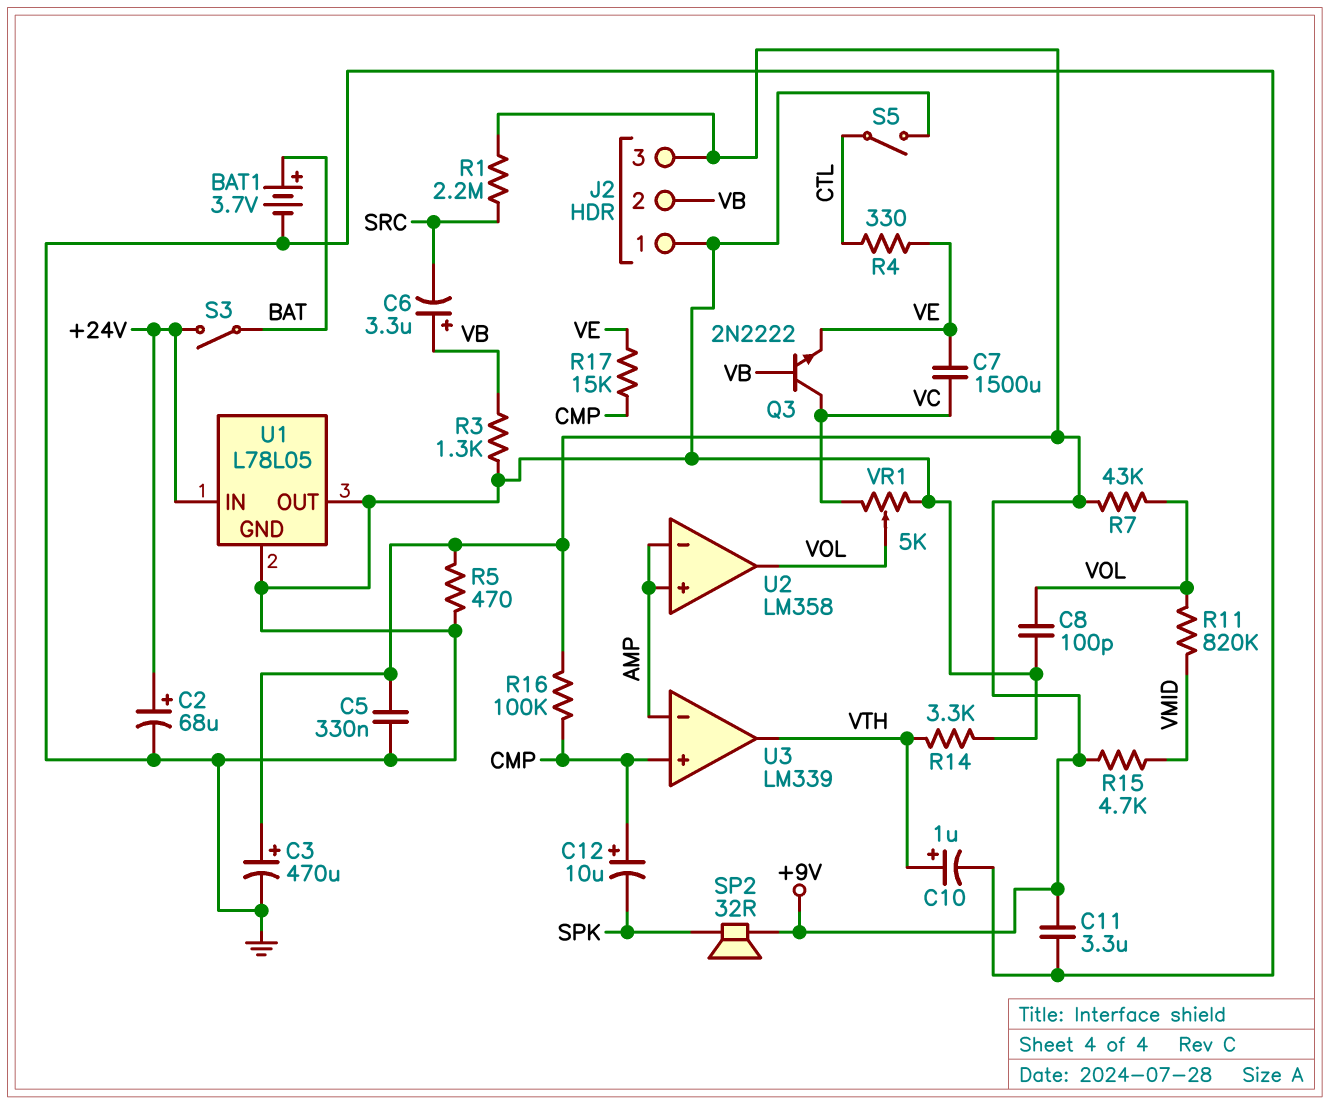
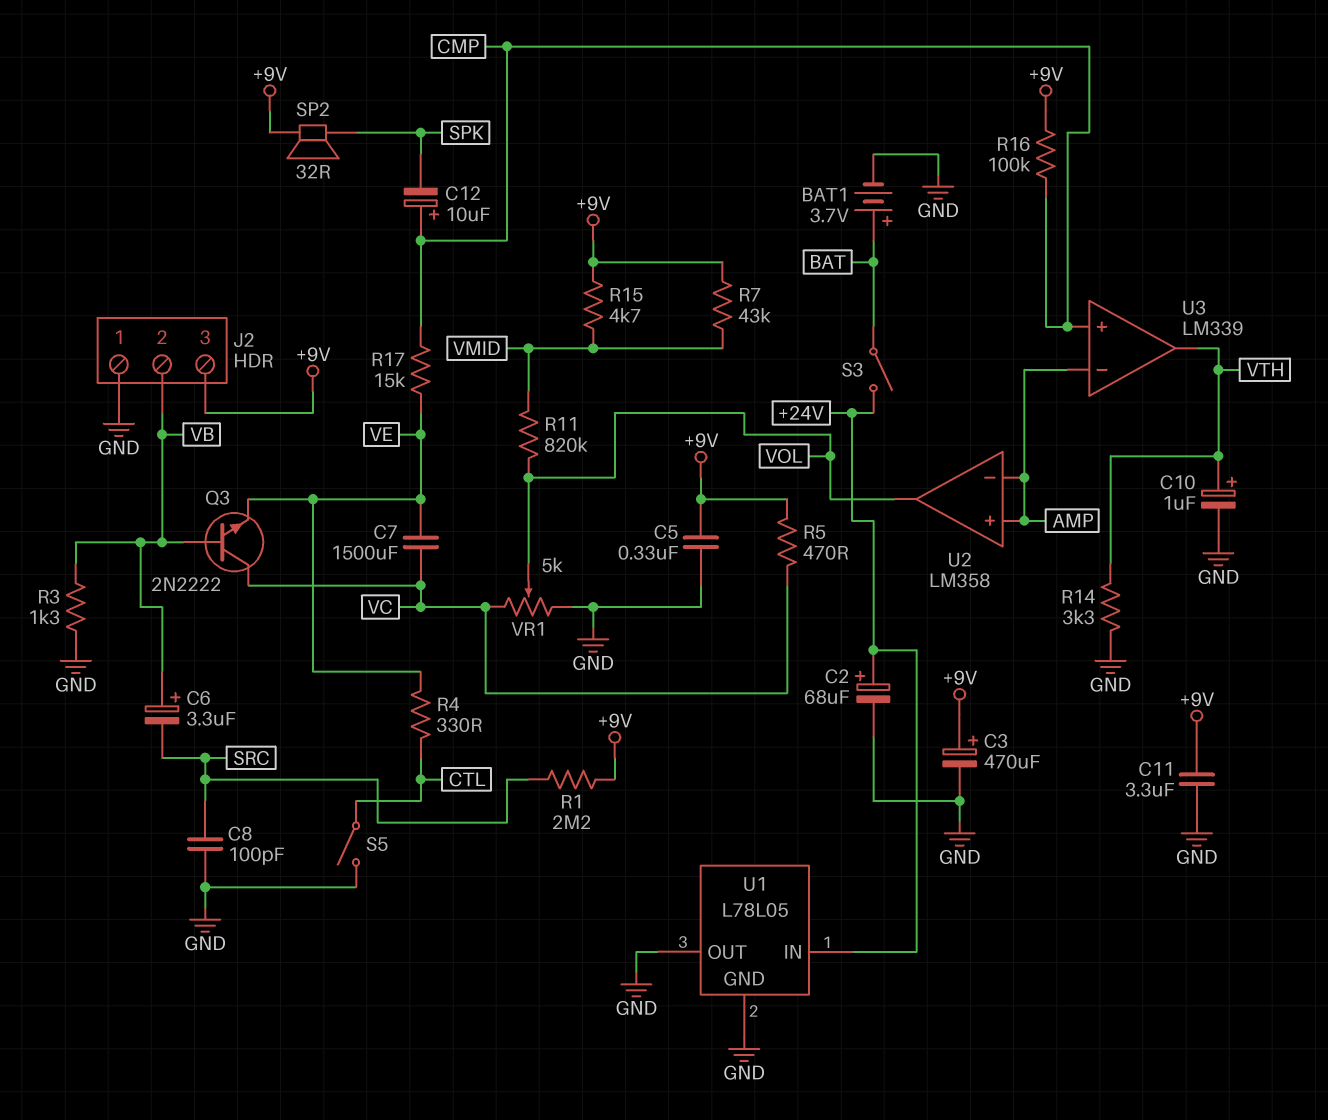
C8: 100pF (GND, VOL) -> 100pF (GND, SRC)
R5: 470 (+9V, GND) -> 470 (+9V, VC)
R7: 43k (+9V, VOL) -> 43k (+9V, VMID)

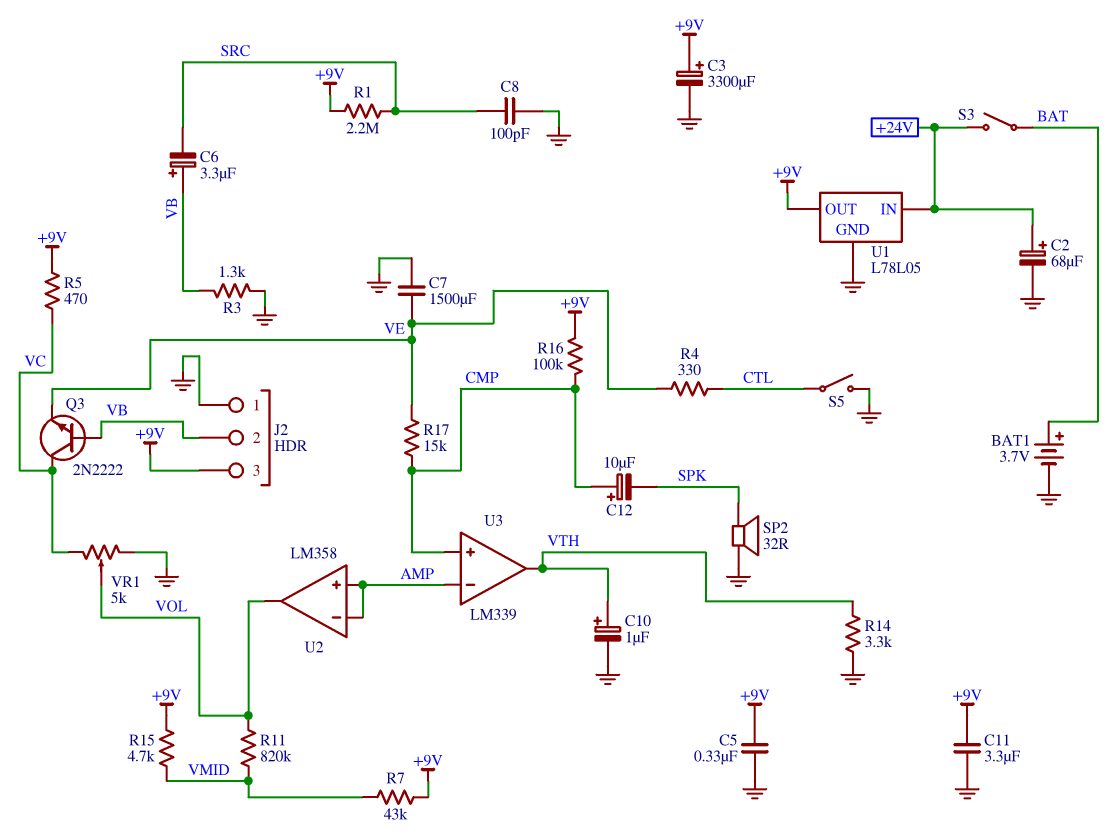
C3: 470uF (plus +9V, minus GND) -> 3300uF (plus +9V, minus GND)
C7: 1500uF (VC, VE) -> 1500uF (GND, VE)
SP2: speaker 32R (+9V, SPK) -> speaker 32R (GND, SPK)
U1 pin OUT: GND -> +9V

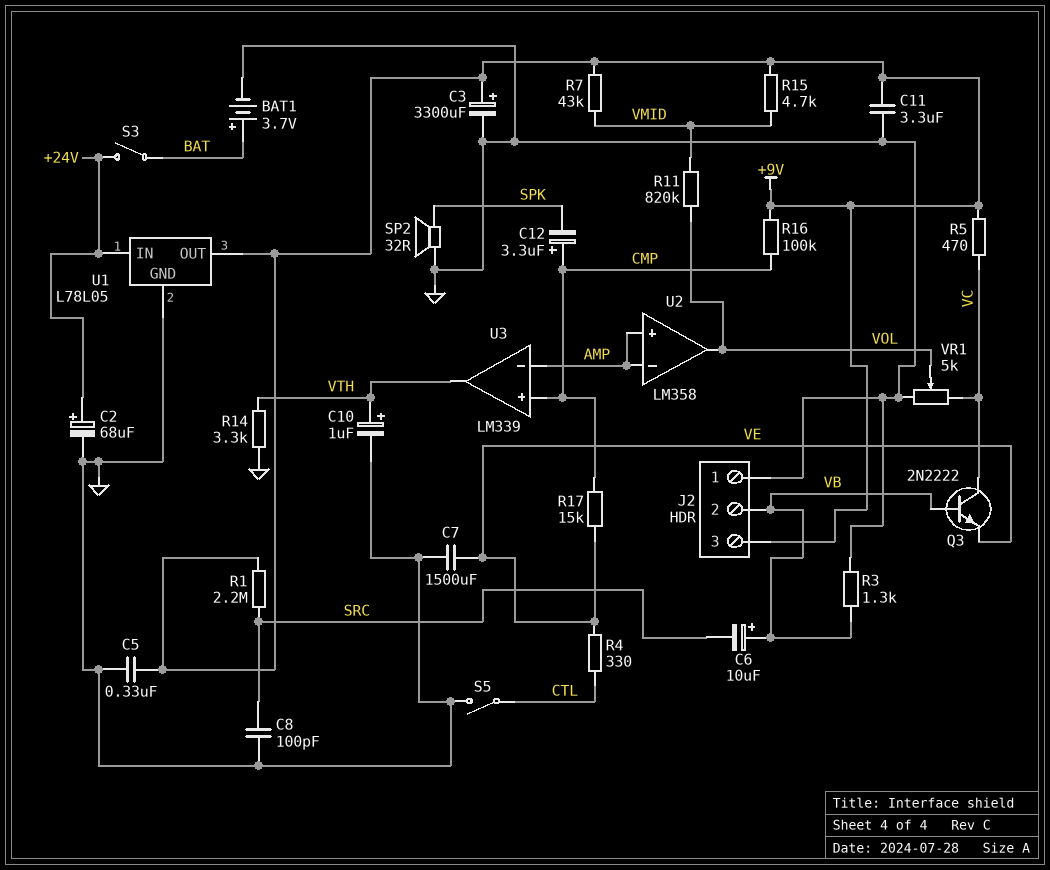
C6: 3.3uF (plus VB, minus SRC) -> 10uF (plus VB, minus SRC)
C12: 10uF (plus CMP, minus SPK) -> 3.3uF (plus CMP, minus SPK)

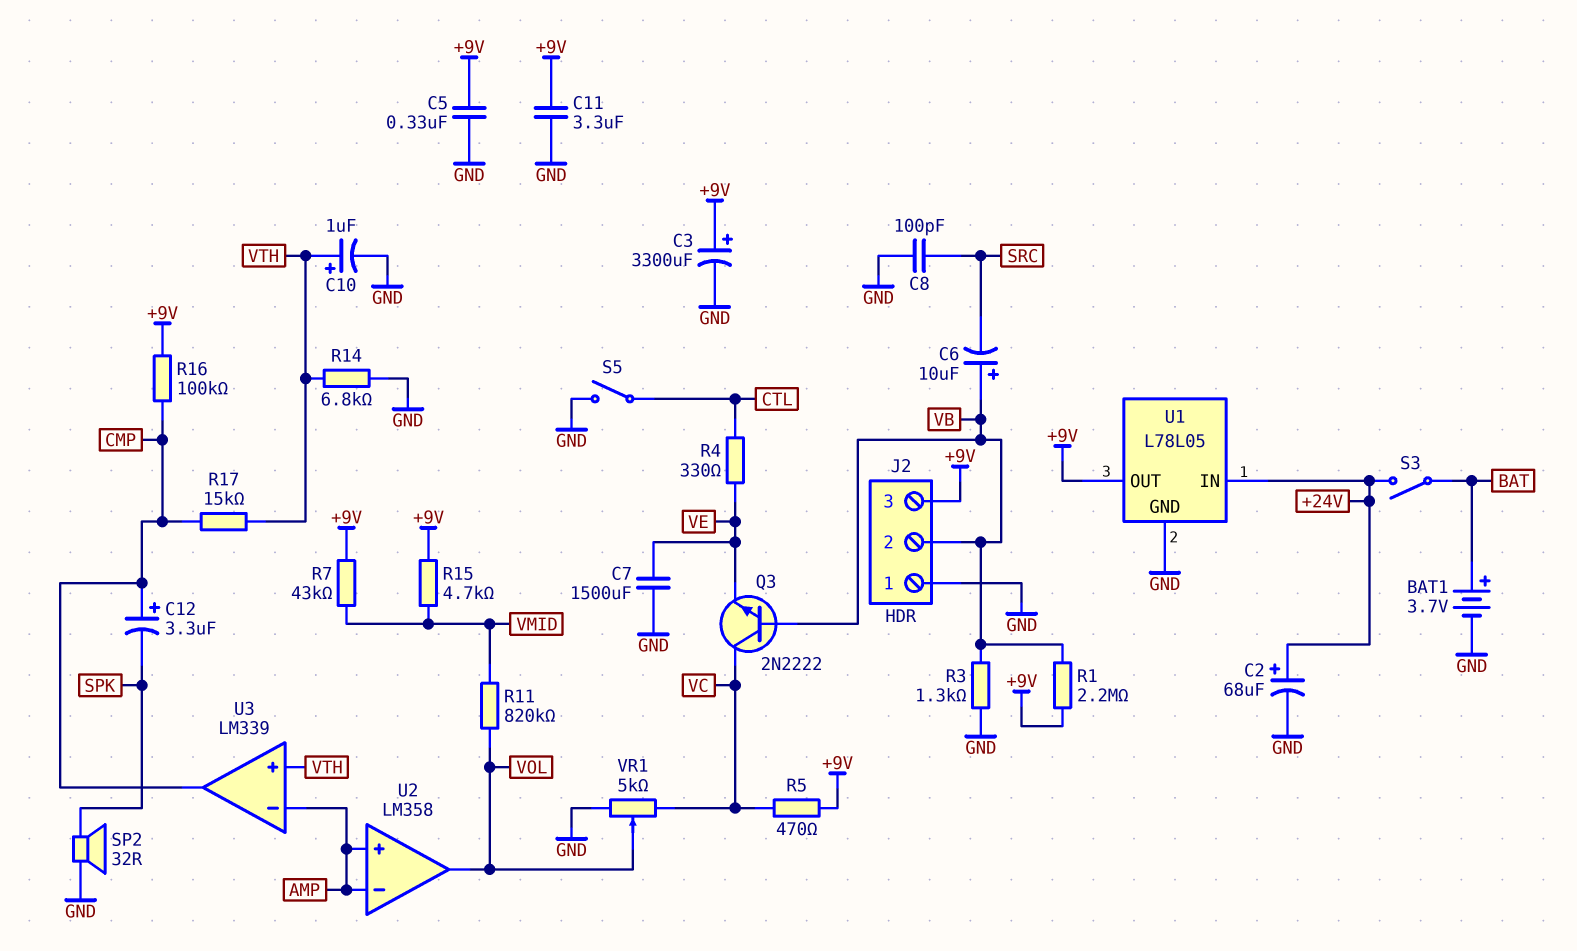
R1: 2.2M (+9V, SRC) -> 2.2M (+9V, VB)
R14: 3.3k (GND, VTH) -> 6.8k (GND, VTH)
R17: 15k (CMP, VE) -> 15k (CMP, VTH)
U3 pin in+: CMP -> VTH
U3 pin out: VTH -> CMP

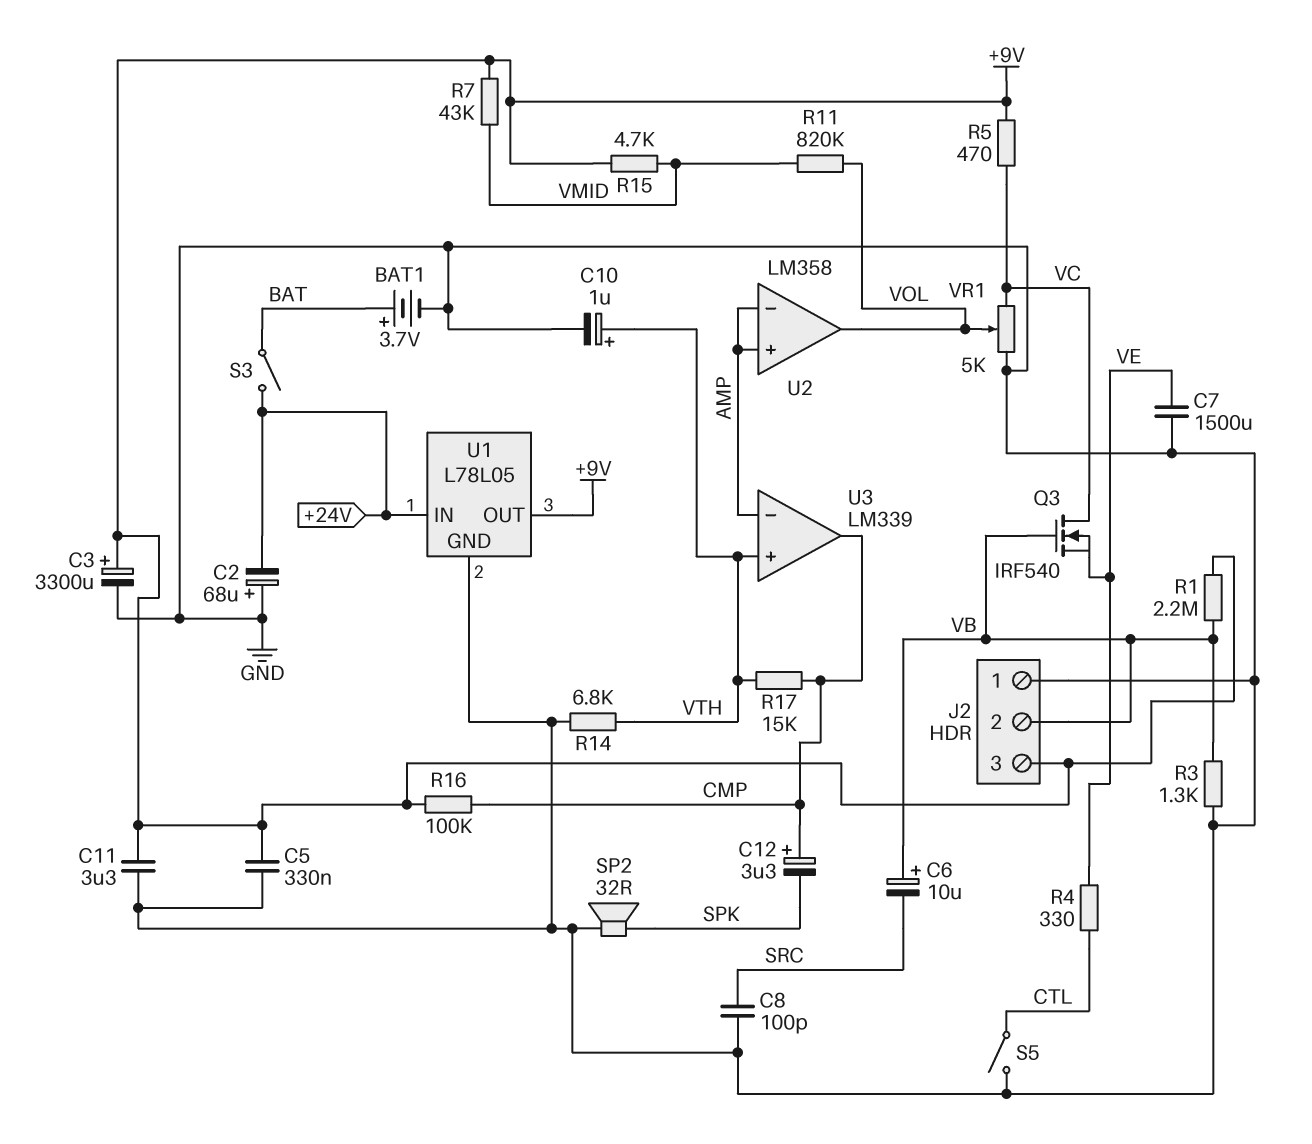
C2: 68uF (plus +24V, minus GND) -> 68uF (plus GND, minus +24V)
Q3: NPN 2N2222 (B VB, C VC, E VE) -> NMOS IRF540 (G VB, D VC, S VE)

